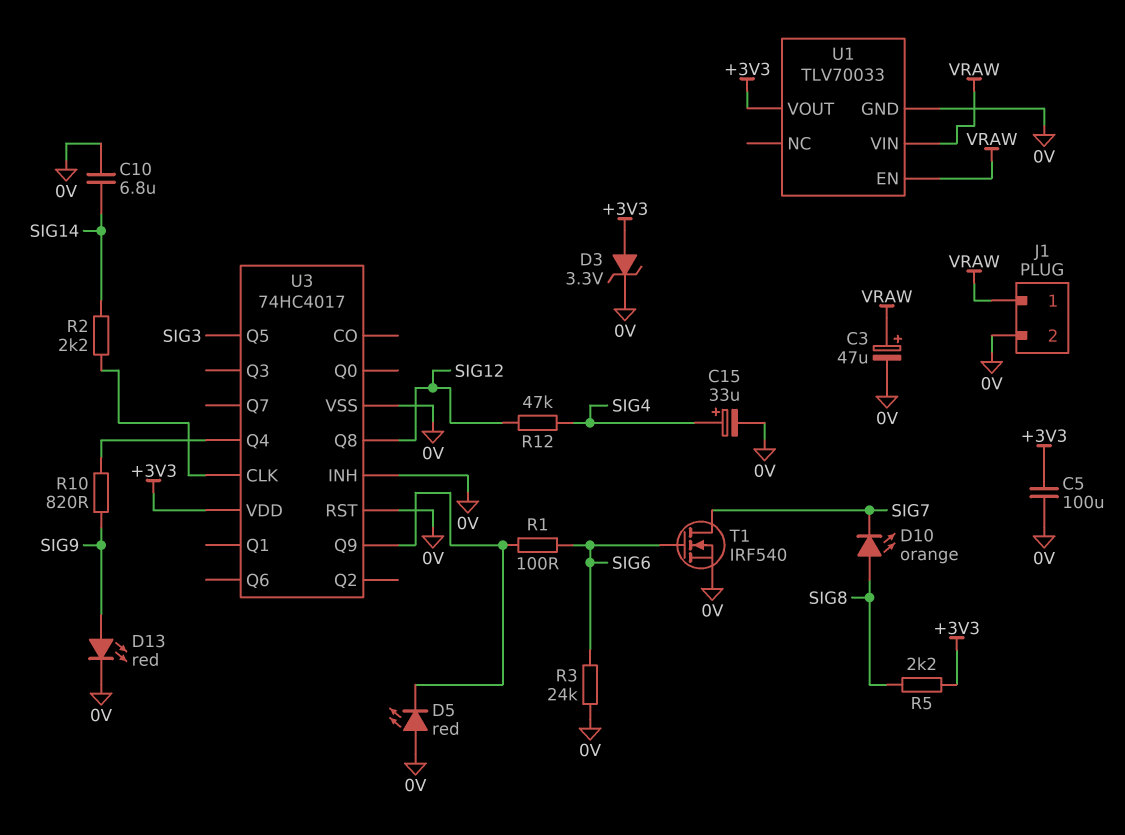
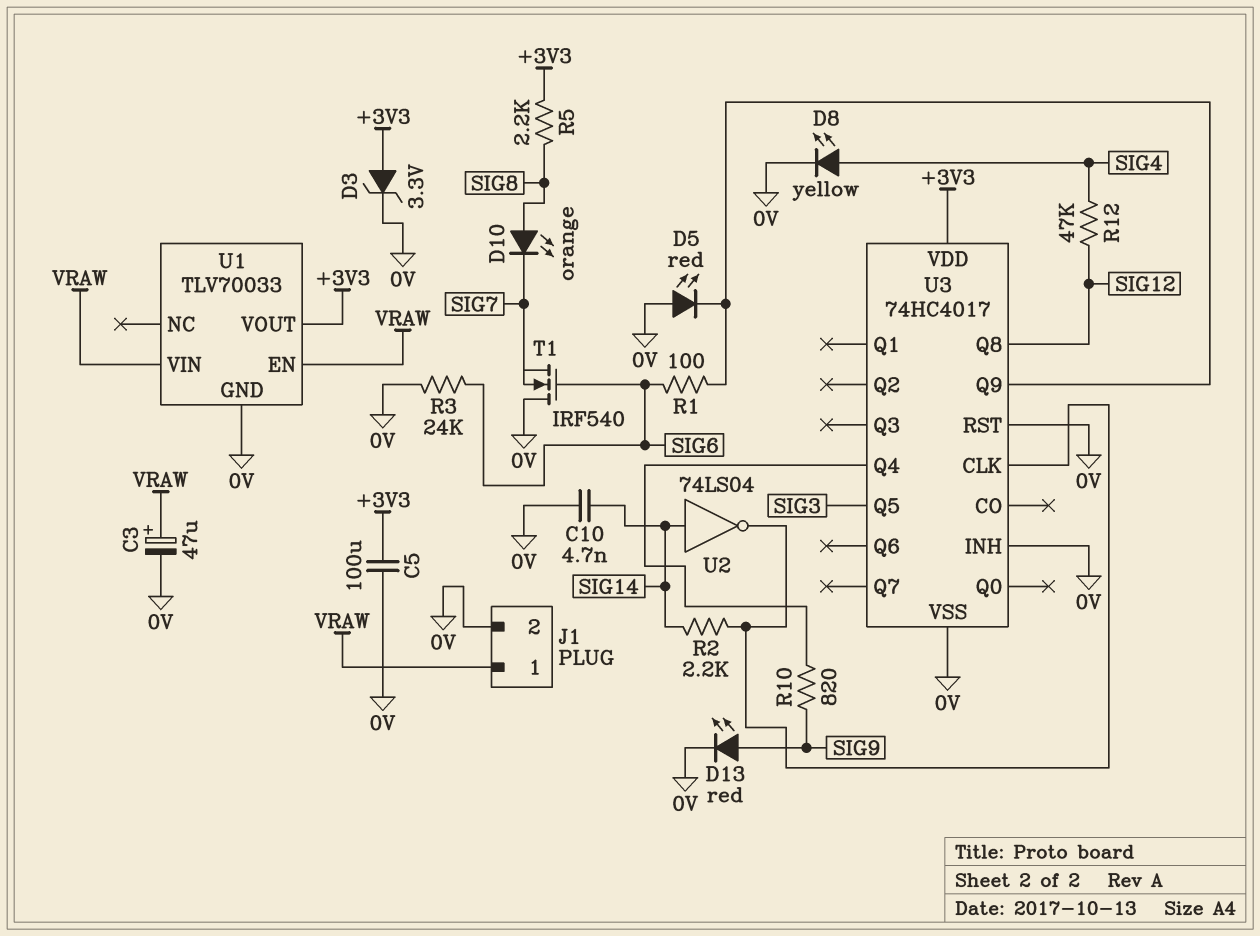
C10: 6.8uF (0V, SIG14) -> 4.7nF (0V, SIG14)
C15: 33uF (plus SIG4, minus 0V) -> none
D8: none -> LED yellow (A SIG4, K 0V)
T1: NMOS IRF540 (G SIG6, D SIG7, S 0V) -> NMOS IRF540 (G SIG6, D 0V, S SIG7)
U2: none -> NOT 74LS04 (in SIG14, out U3/CLK)

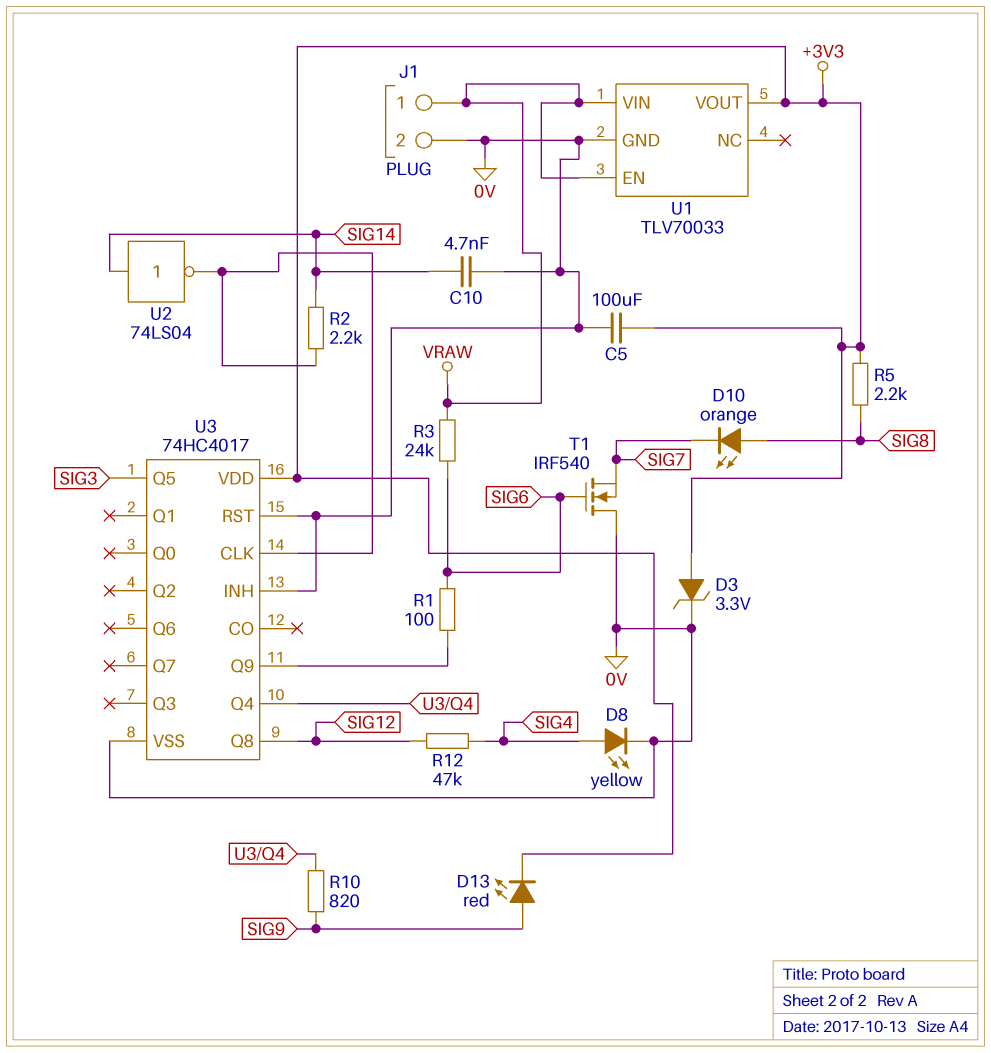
C3: 47uF (plus VRAW, minus 0V) -> none
D5: LED red (A 0V, K U3/Q9) -> none
D13: LED red (A SIG9, K 0V) -> LED red (A SIG9, K +3V3)
R3: 24k (0V, SIG6) -> 24k (SIG6, VRAW)

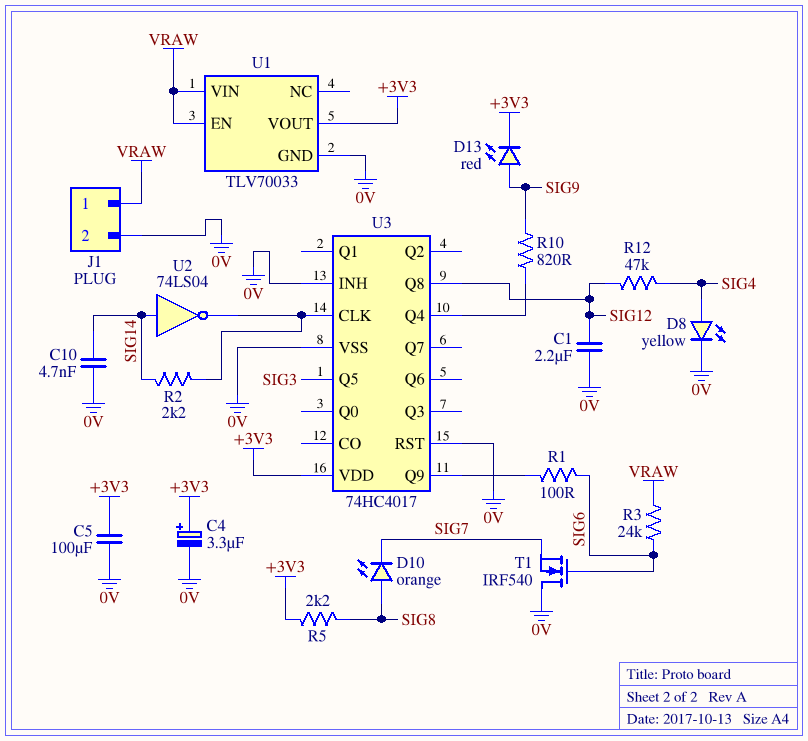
C1: none -> 2.2uF (0V, SIG12)
C4: none -> 3.3uF (plus +3V3, minus 0V)
D3: zener 3.3V (A +3V3, K 0V) -> none

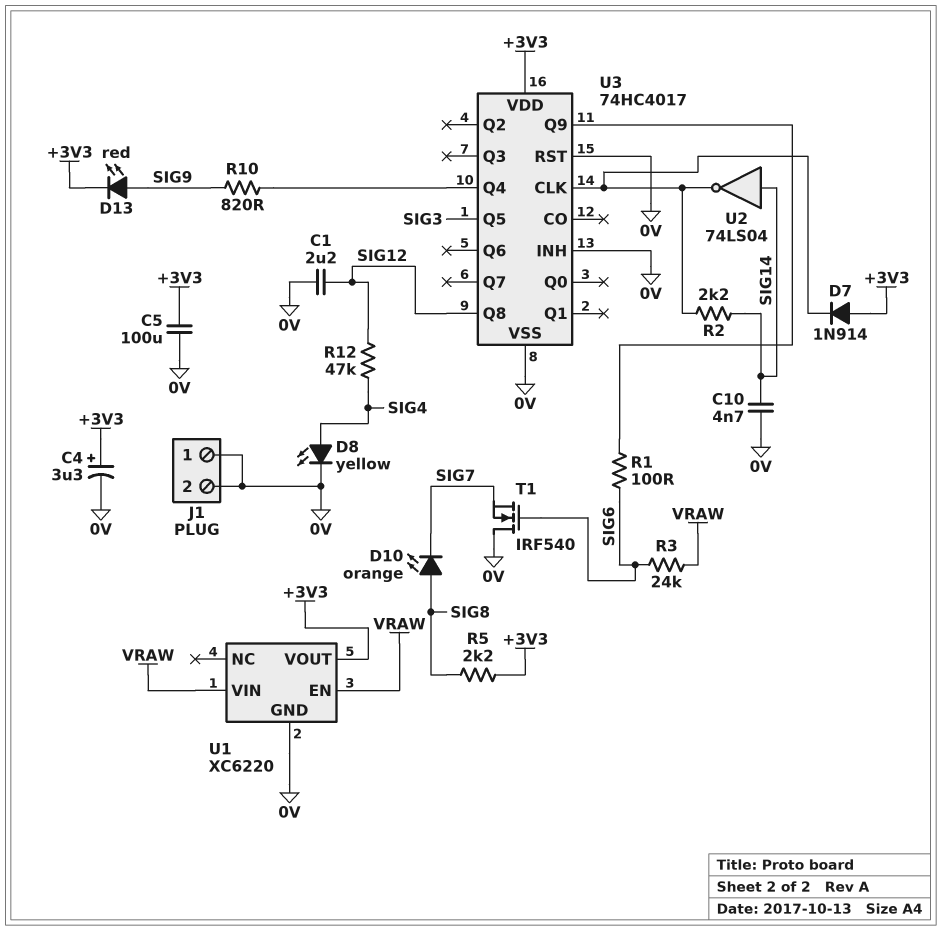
D7: none -> diode 1N914 (A +3V3, K U3/CLK)
J1 pin 1: VRAW -> 0V
U1: TLV70033 -> XC6220

